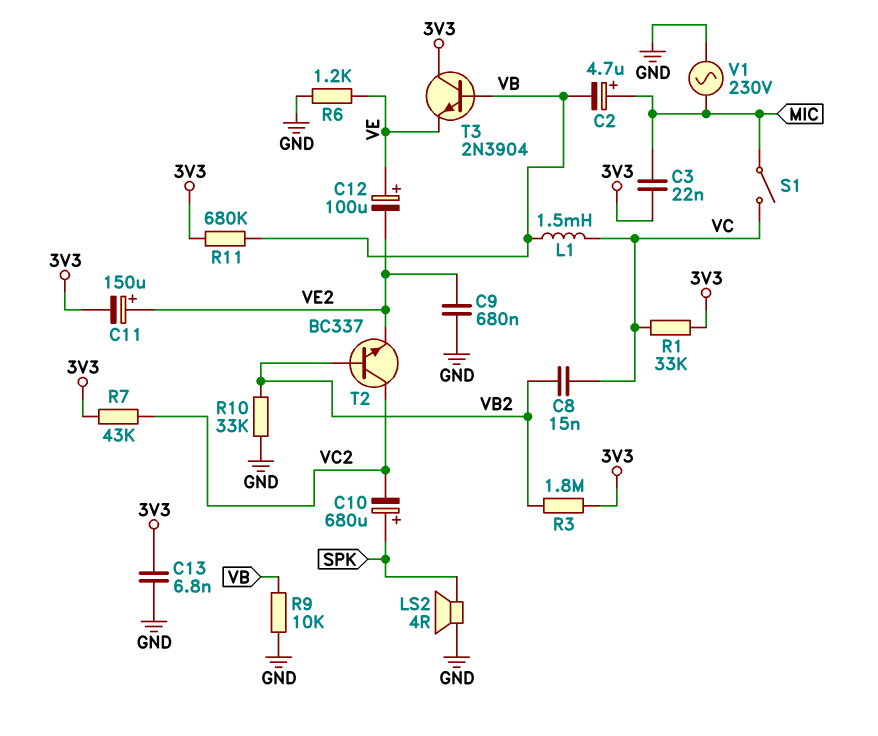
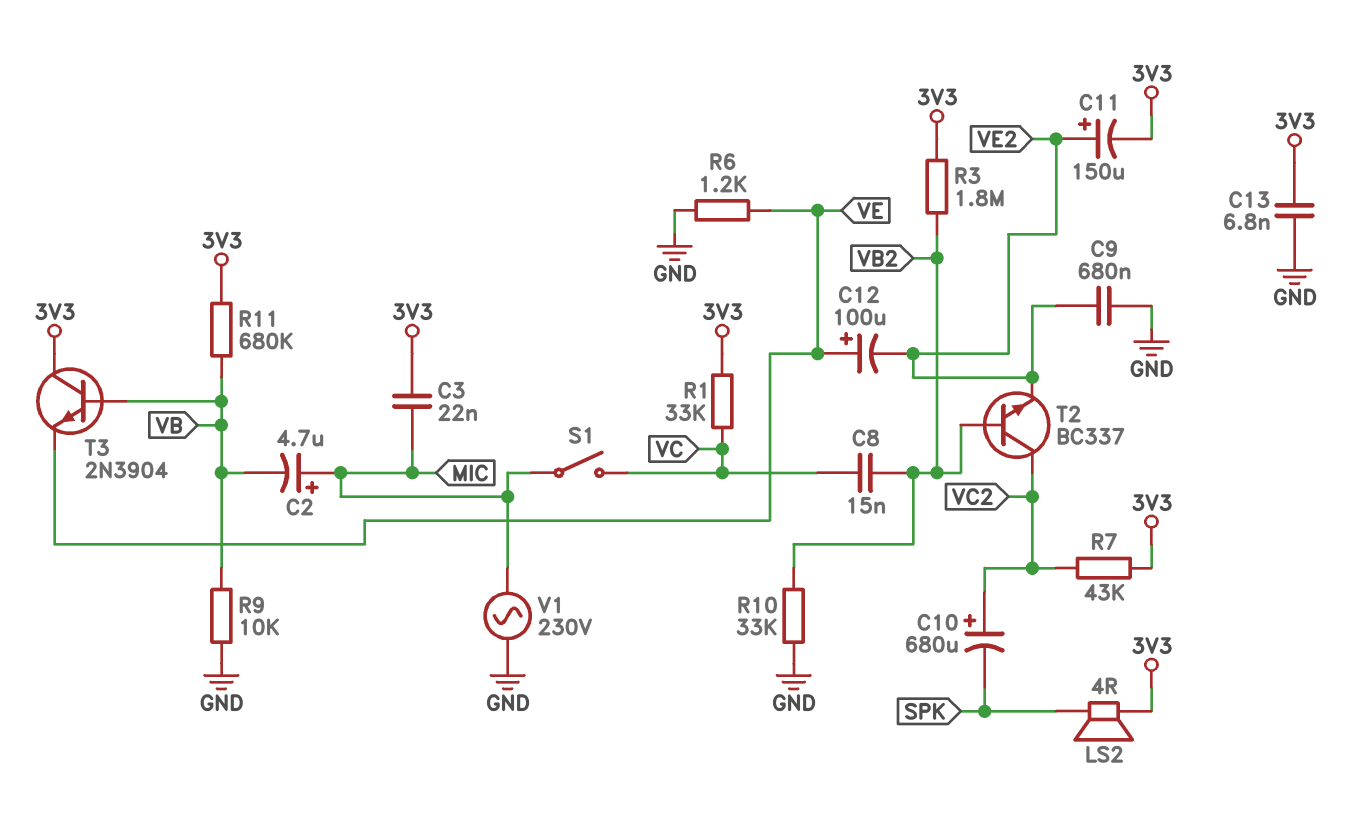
C10: 680uF (plus SPK, minus VC2) -> 680uF (plus VC2, minus SPK)
L1: 1.5mH (VB, VC) -> none
LS2: speaker 4R (GND, SPK) -> speaker 4R (3V3, SPK)

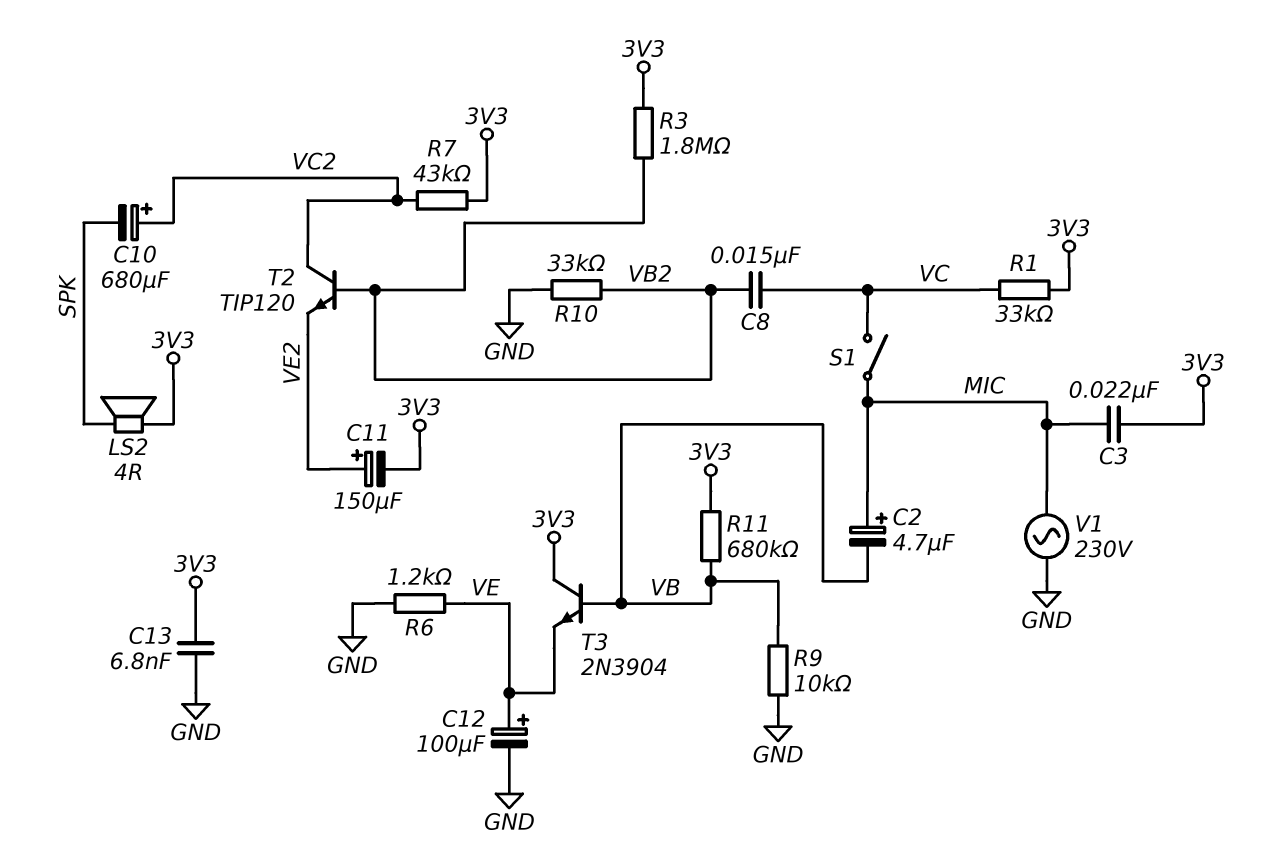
C9: 680nF (GND, VE2) -> none
C12: 100uF (plus VE, minus VE2) -> 100uF (plus VE, minus GND)
T2: NPN BC337 (B VB2, C VC2, E VE2) -> NPN TIP120 (B VB2, C VC2, E VE2)

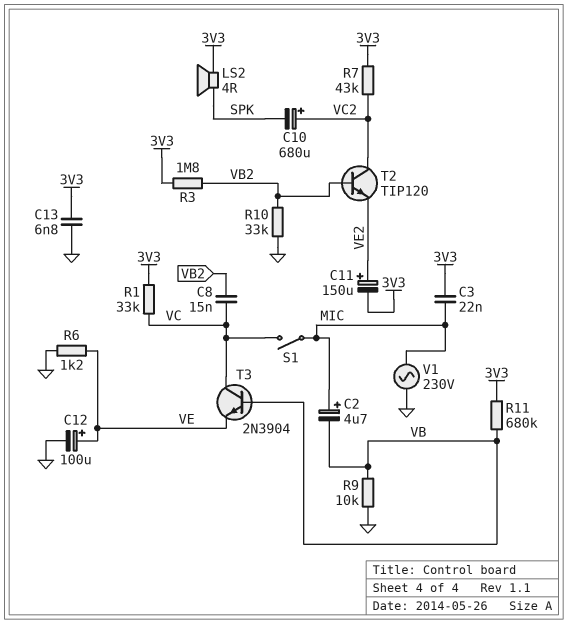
T3: NPN 2N3904 (B VB, C 3V3, E VE) -> NPN 2N3904 (B VB, C VC, E VE)

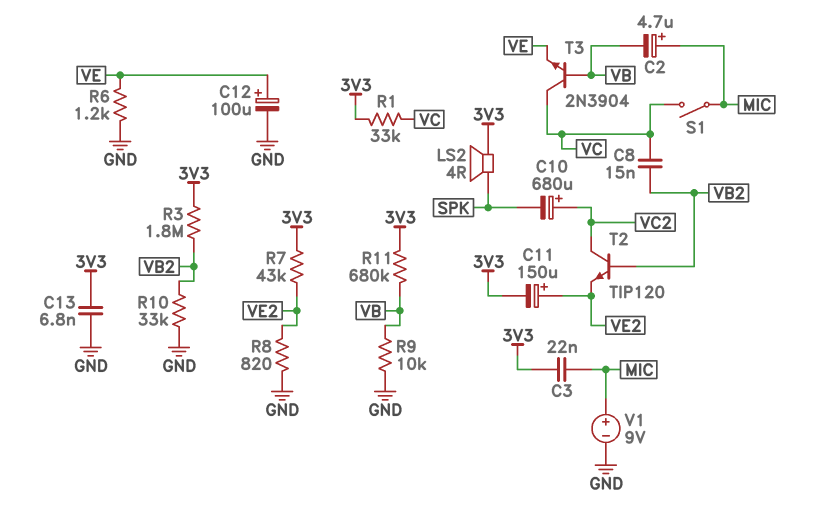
R7: 43k (3V3, VC2) -> 43k (3V3, VE2)
R8: none -> 820 (GND, VE2)
V1: AC 230V (GND, MIC) -> 9V (plus MIC, minus GND)

